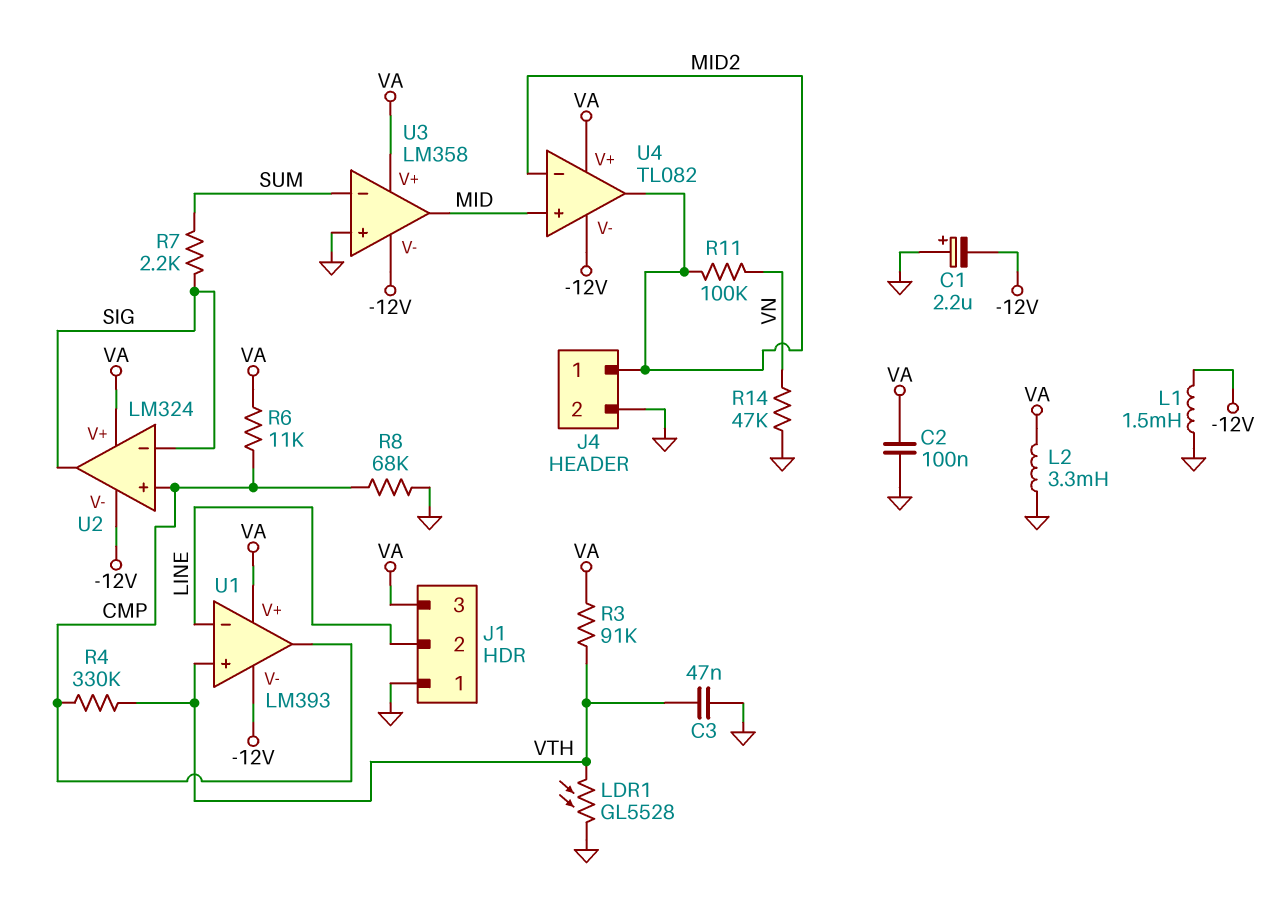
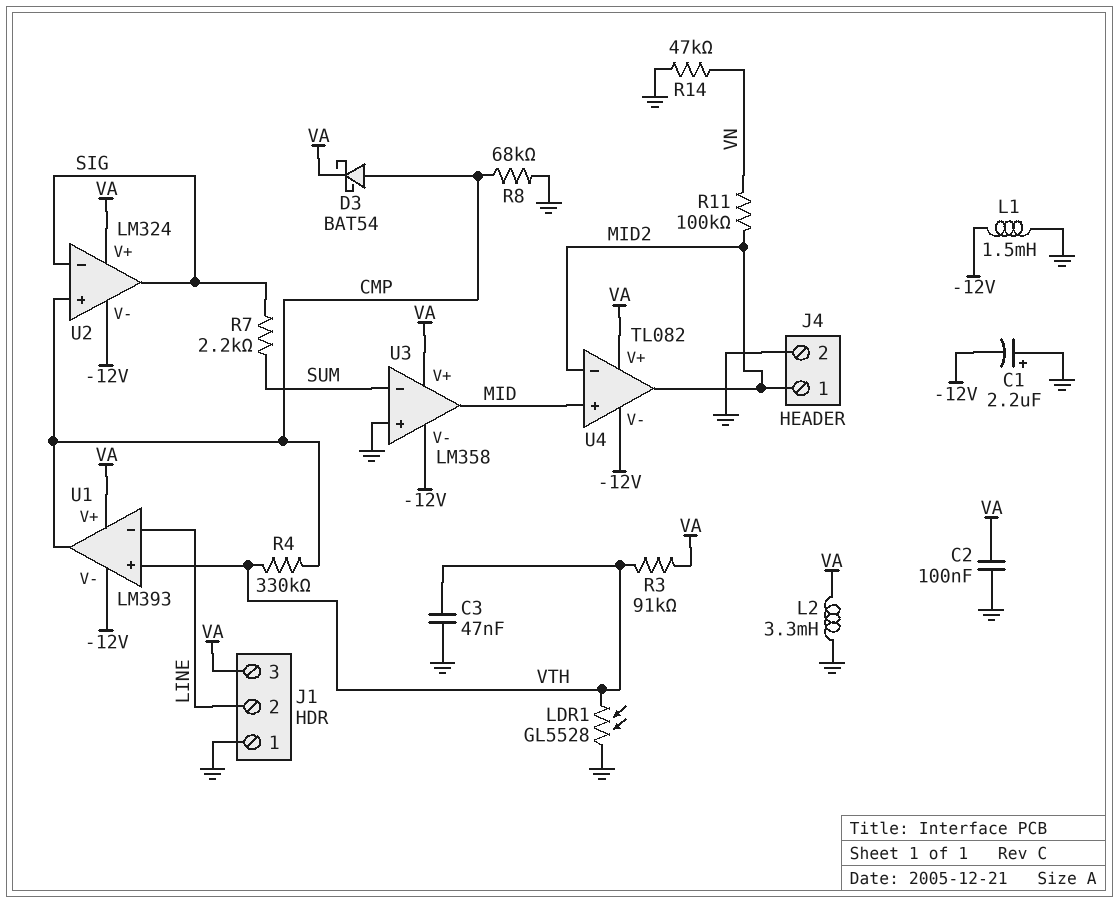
D3: none -> schottky BAT54 (A CMP, K VA)
R6: 11k (CMP, VA) -> none

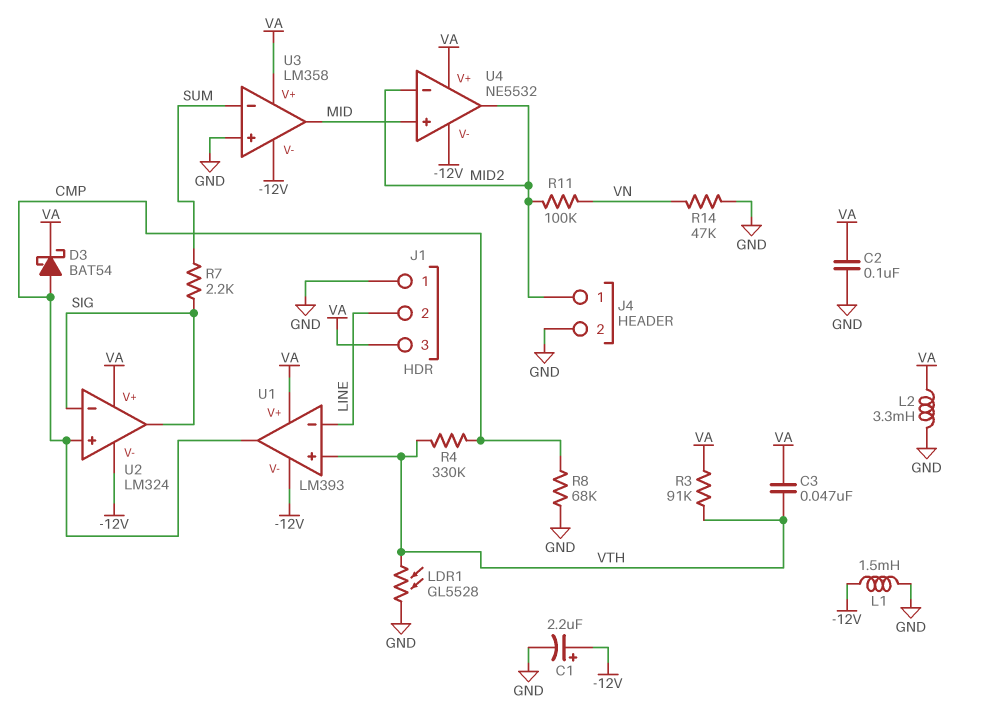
C1: 2.2uF (plus GND, minus -12V) -> 2.2uF (plus -12V, minus GND)
C3: 47nF (GND, VTH) -> 47nF (VA, VTH)
U4: TL082 -> NE5532

